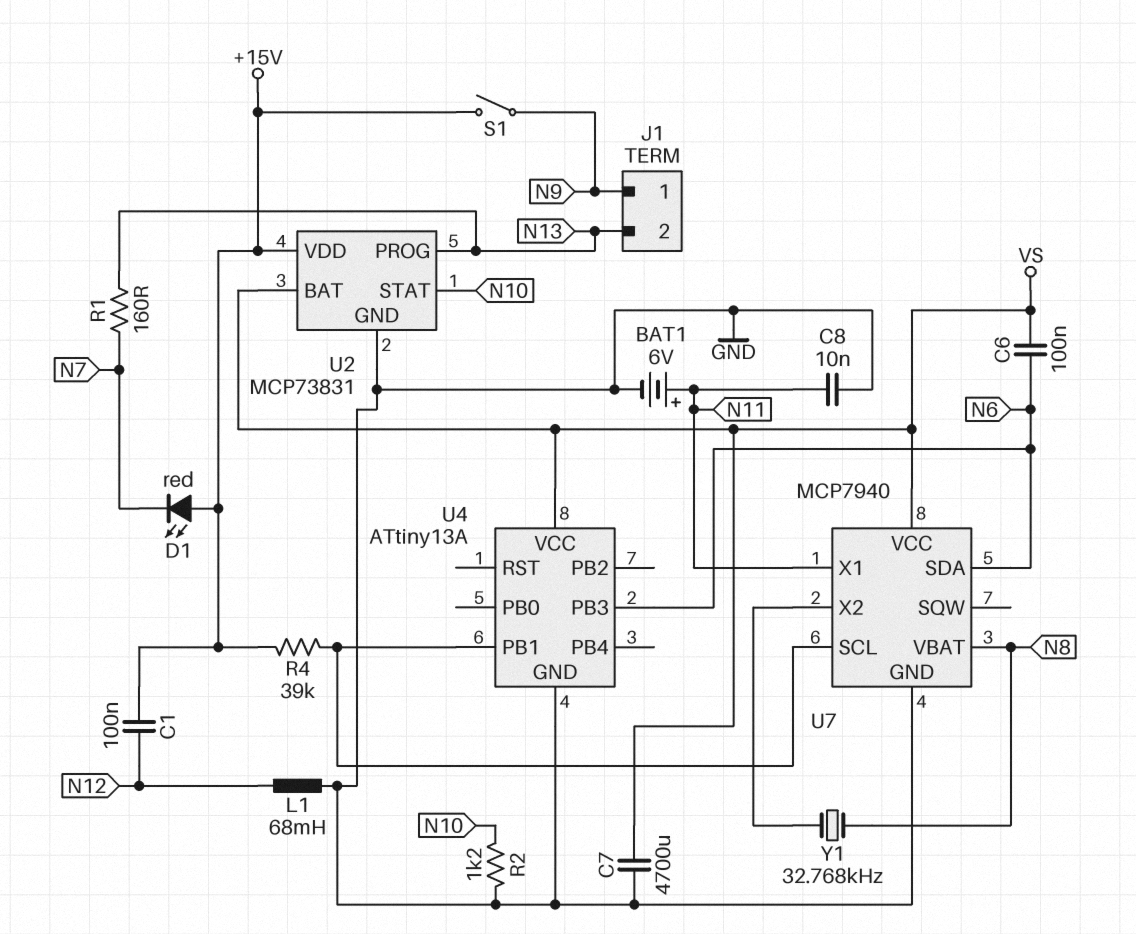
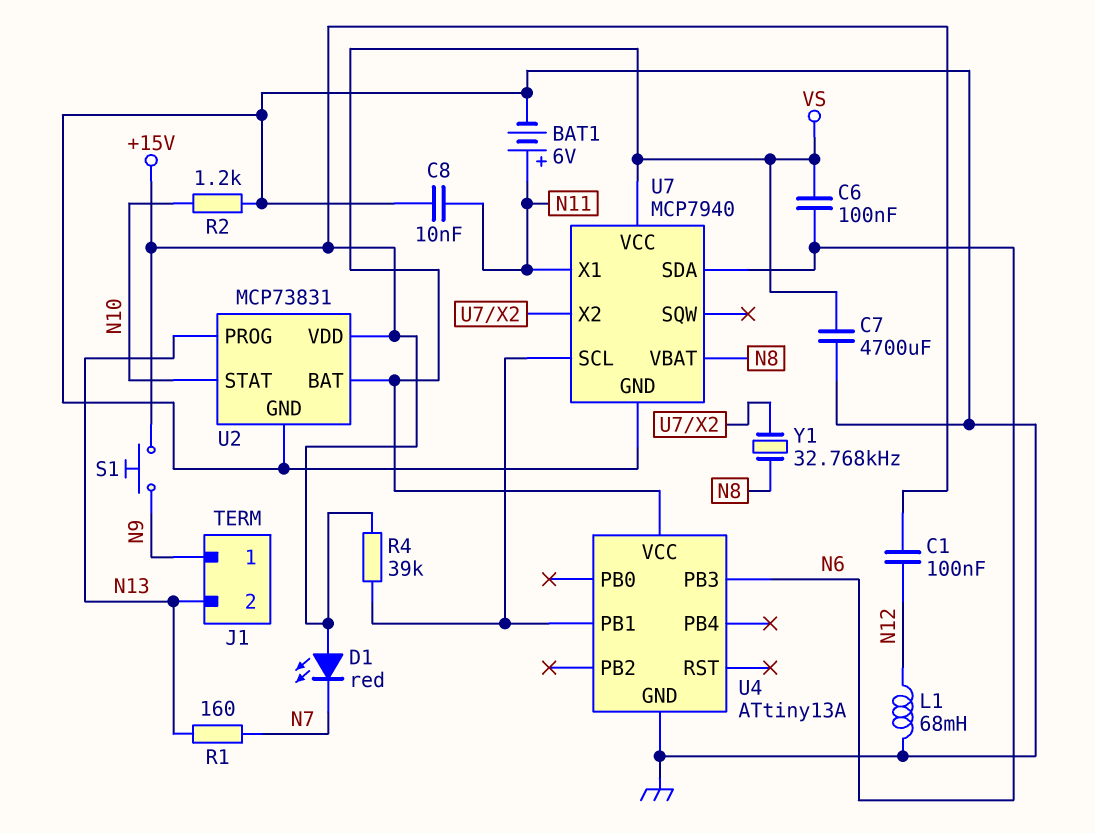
S1: switch (+15V, N9) -> button (+15V, N9)

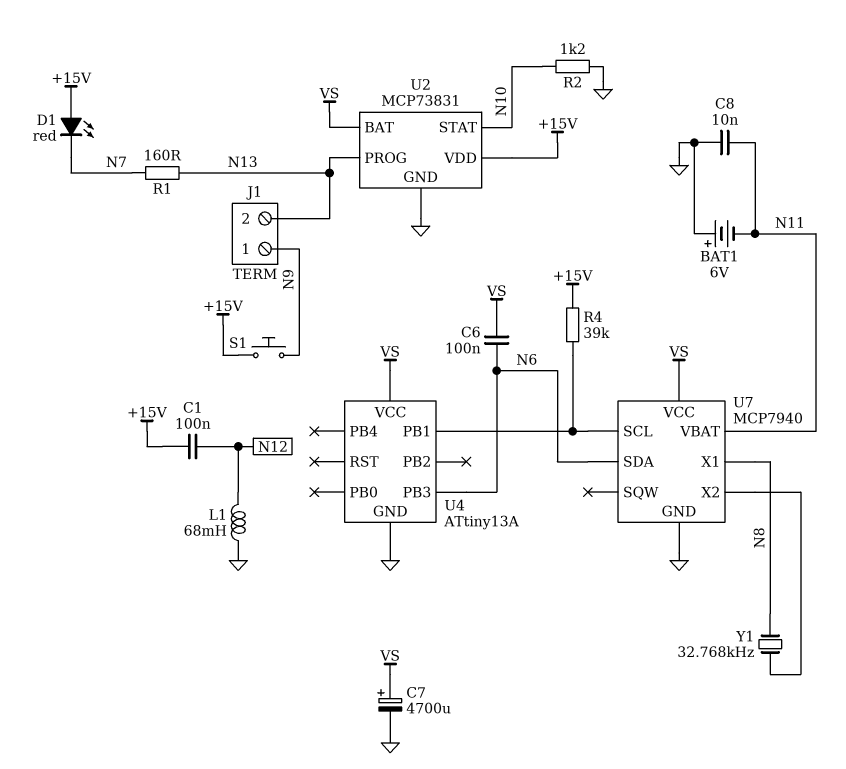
BAT1: 6V (plus N11, minus GND) -> 6V (plus GND, minus N11)
C7: 4700uF (GND, VS) -> 4700uF (plus VS, minus GND)
U7 pin VBAT: N8 -> N11
U7 pin X1: N11 -> N8

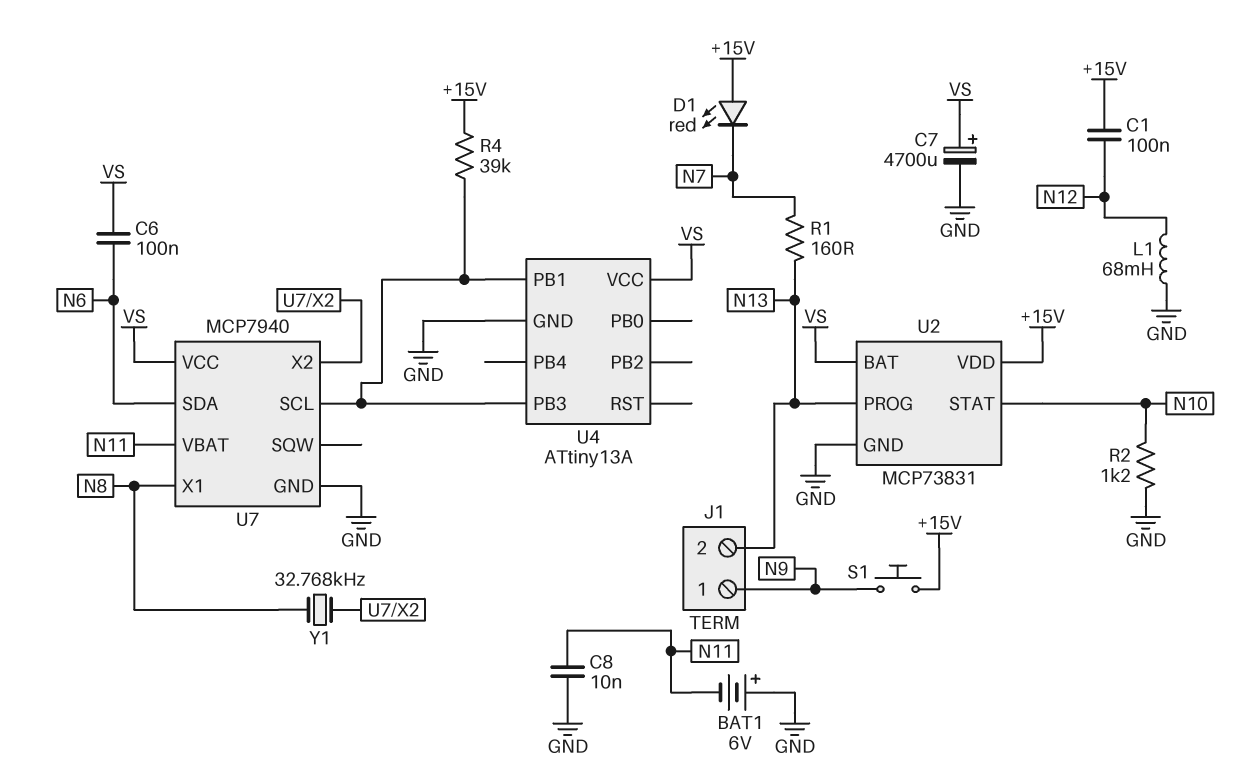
U4 pin PB3: N6 -> U4/PB1

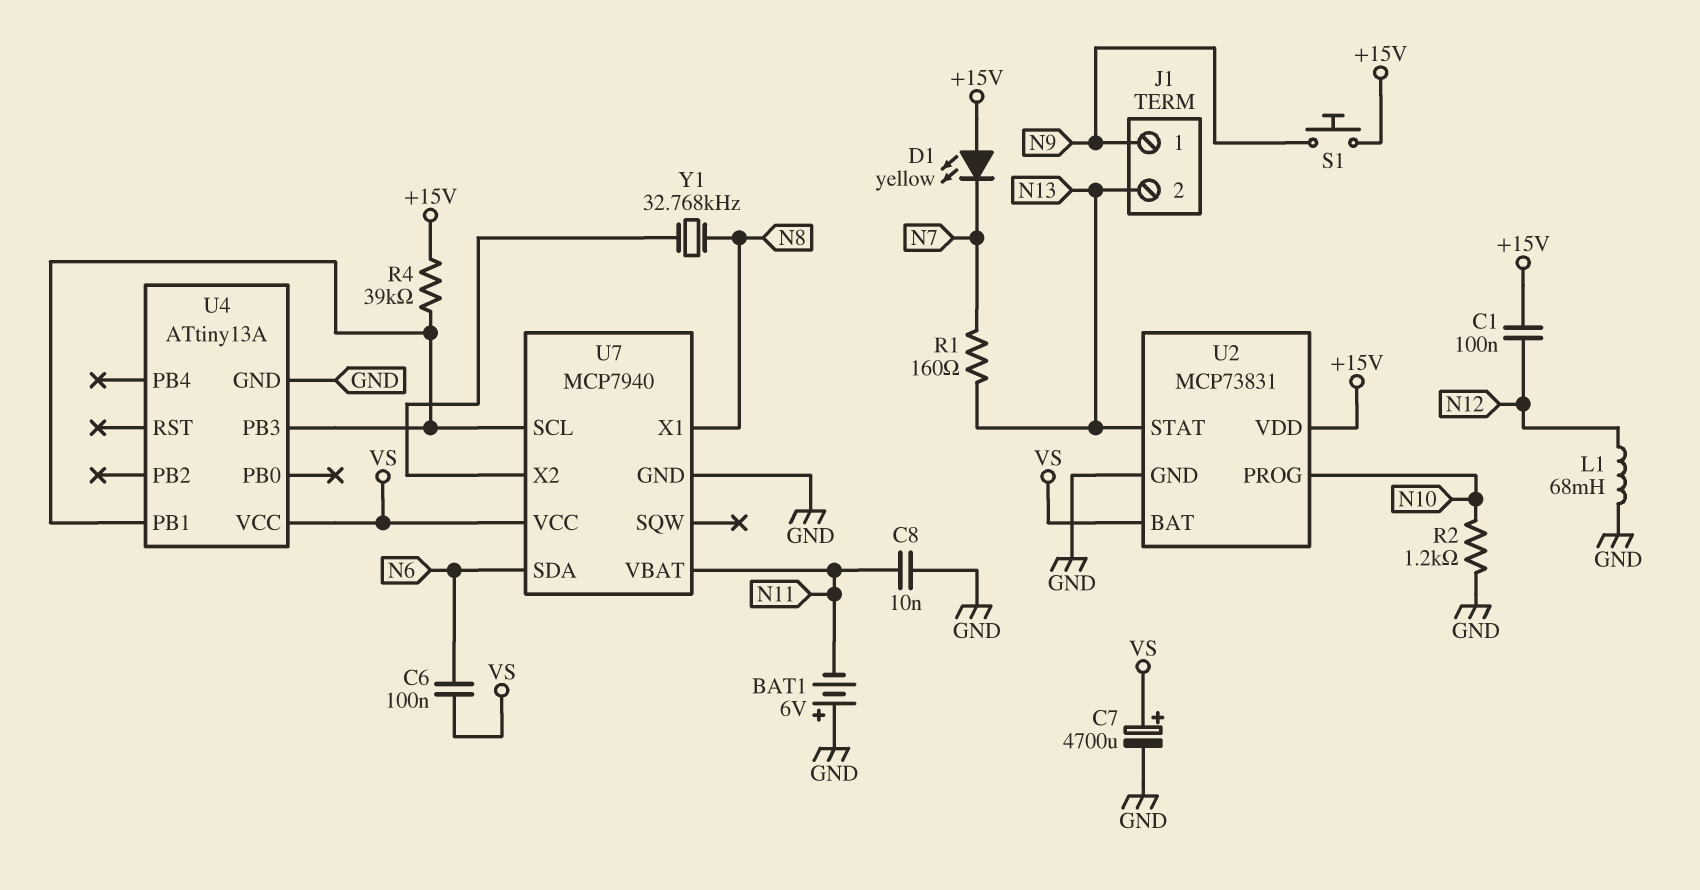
D1: LED red (A +15V, K N7) -> LED yellow (A +15V, K N7)
U2 pin PROG: N13 -> N10
U2 pin STAT: N10 -> N13

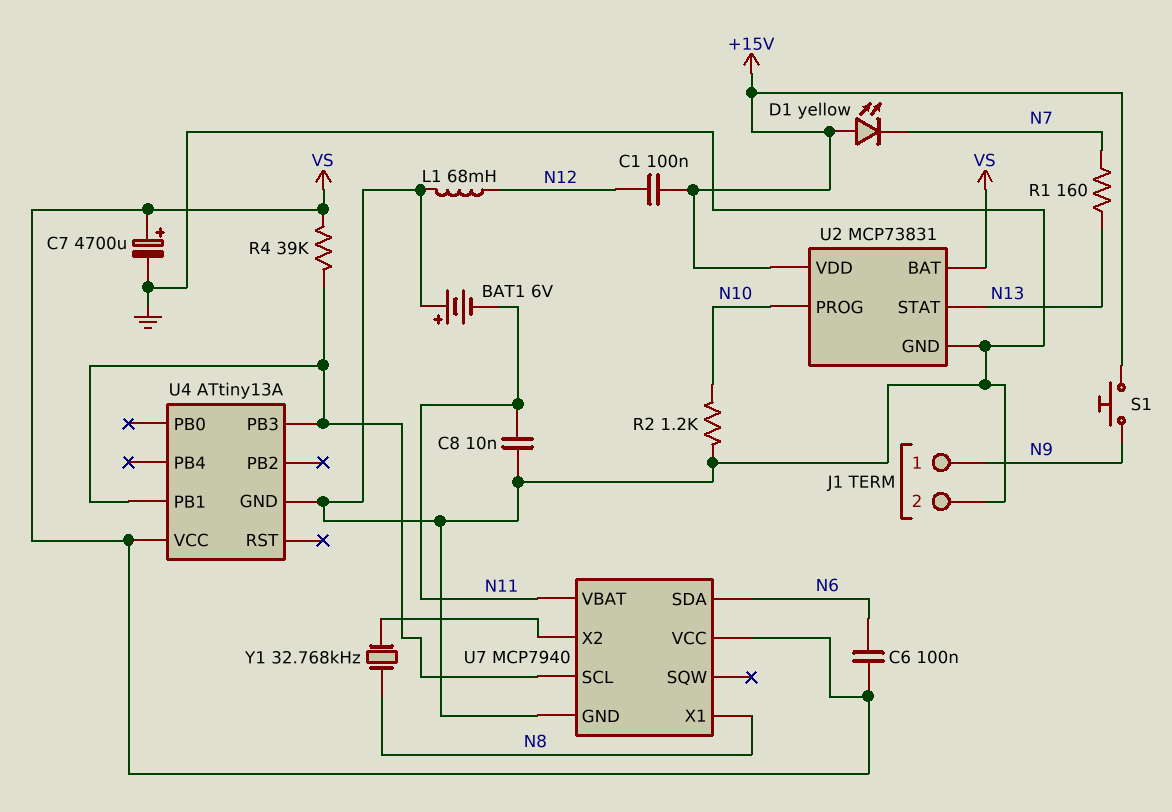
J1 pin 2: N13 -> GND
R4: 39k (+15V, U4/PB1) -> 39k (U4/PB1, VS)

